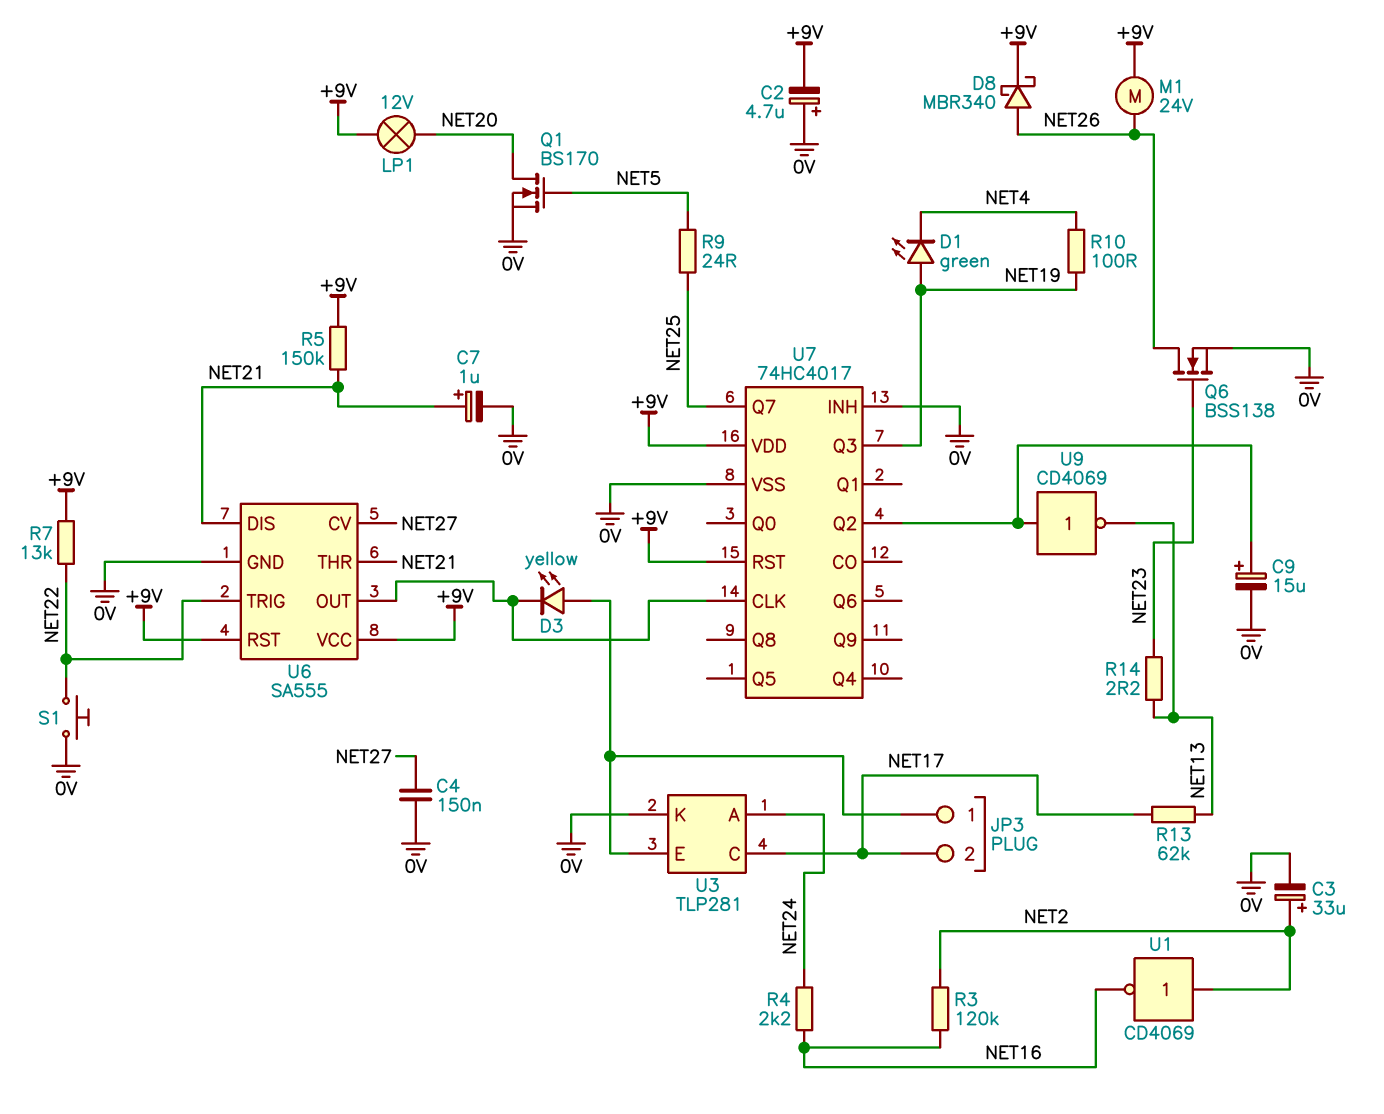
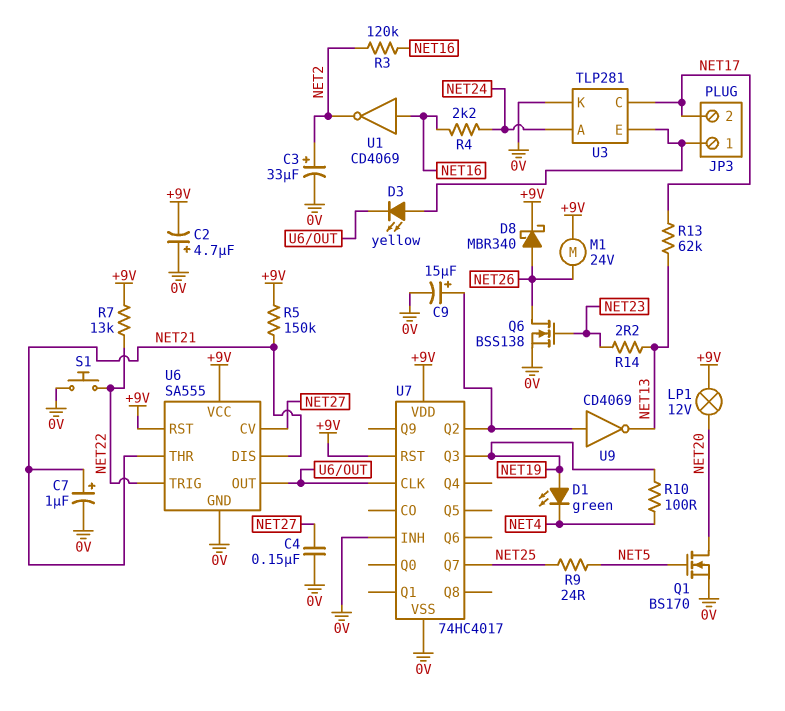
U1: NOT CD4069 (in NET2, out NET16) -> NOT CD4069 (in NET16, out NET2)

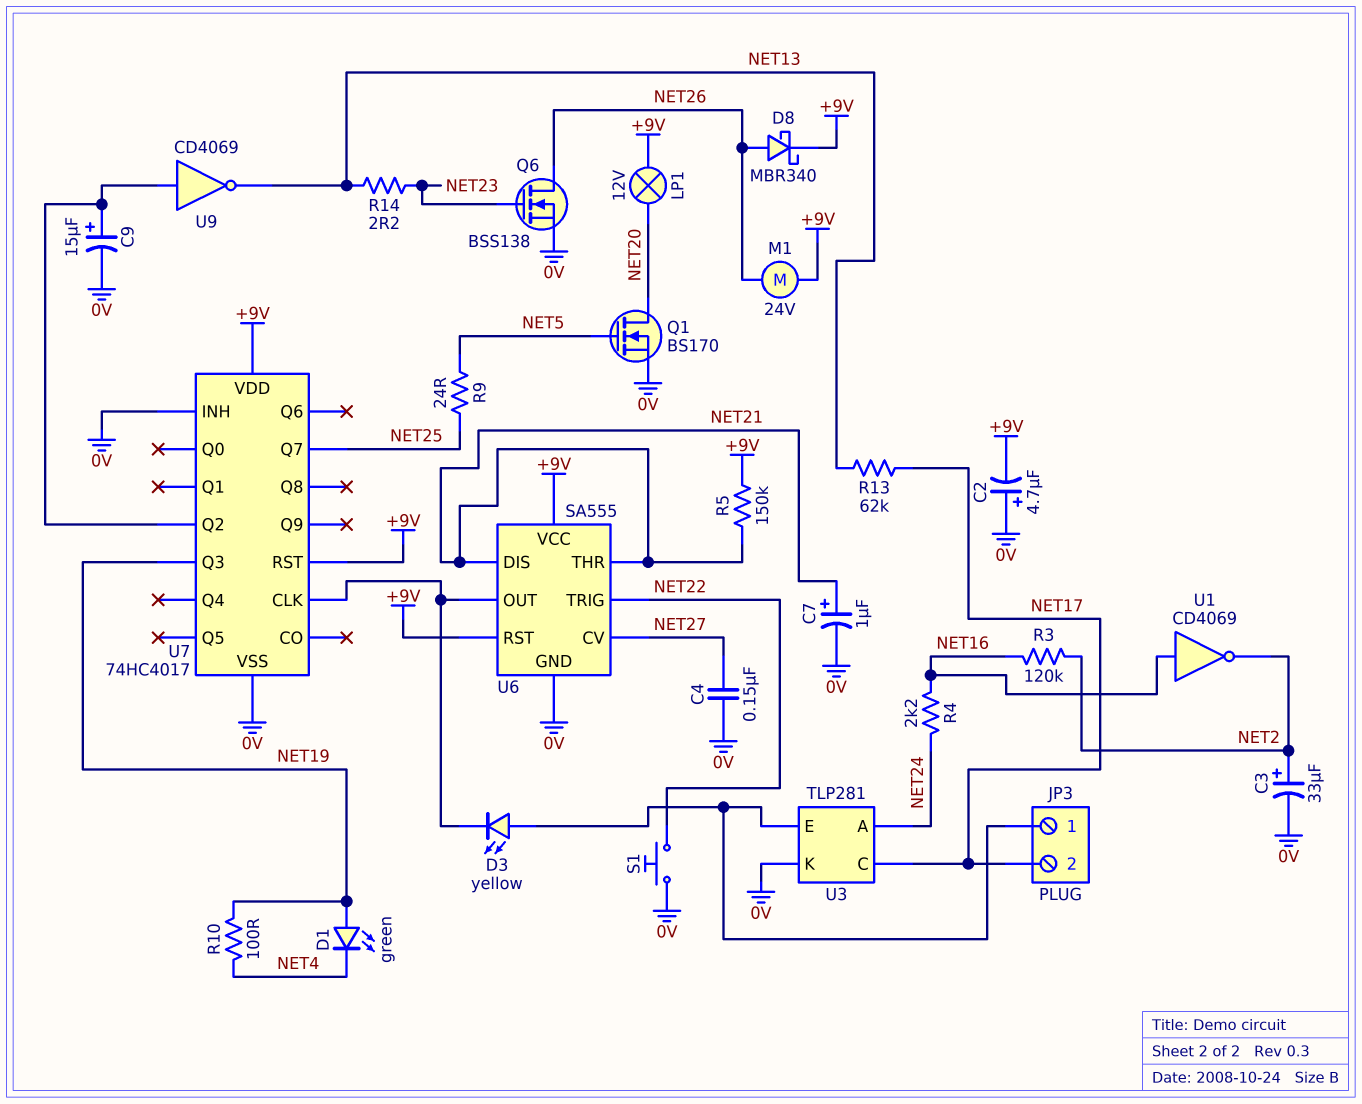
R7: 13k (+9V, NET22) -> none

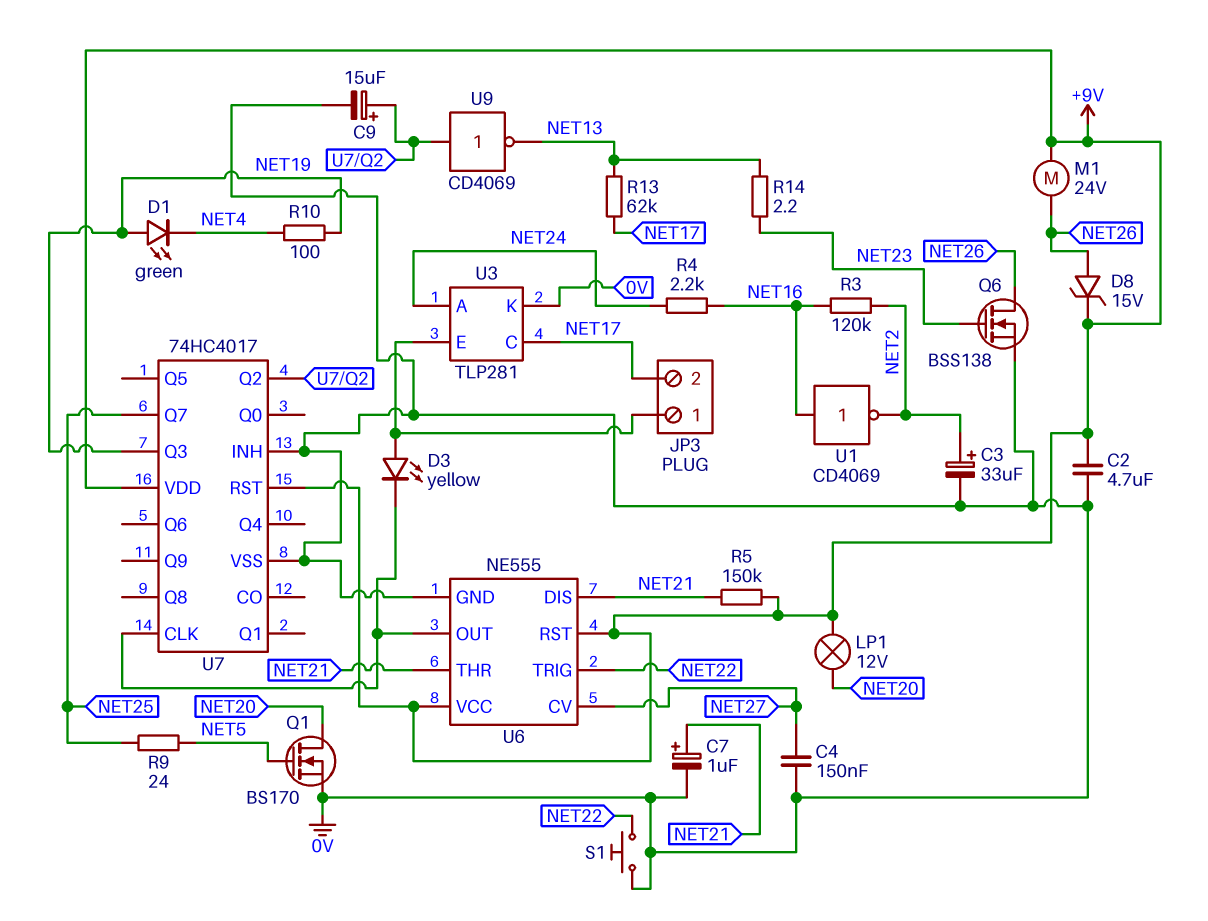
C2: 4.7uF (plus 0V, minus +9V) -> 4.7uF (+9V, 0V)
D8: schottky MBR340 (A NET26, K +9V) -> zener 15V (A NET26, K +9V)
U6: SA555 -> NE555

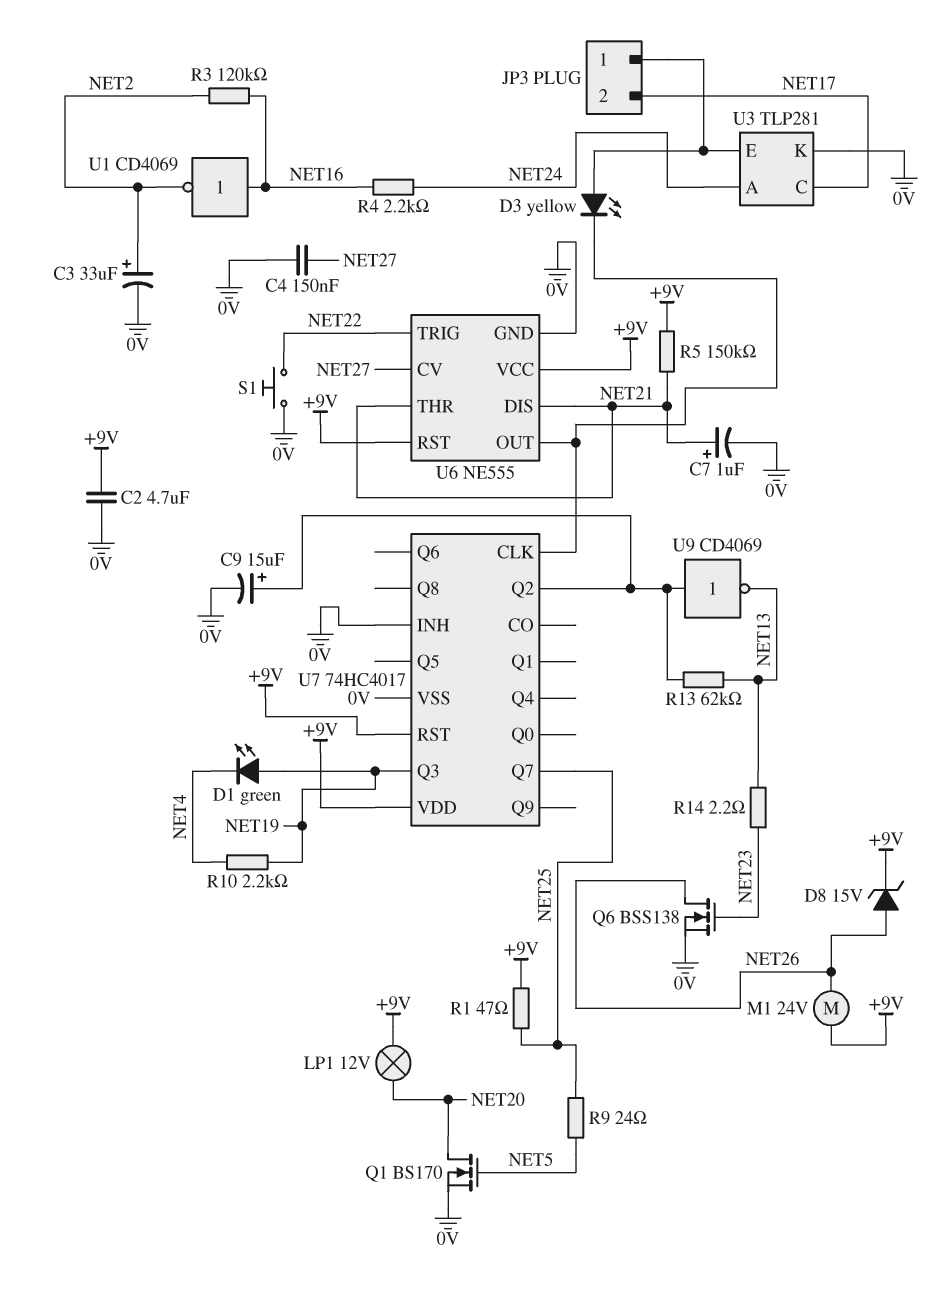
R1: none -> 47 (+9V, NET25)
R10: 100 (NET4, NET19) -> 2.2k (NET4, NET19)
R13: 62k (NET13, NET17) -> 62k (NET13, U7/Q2)

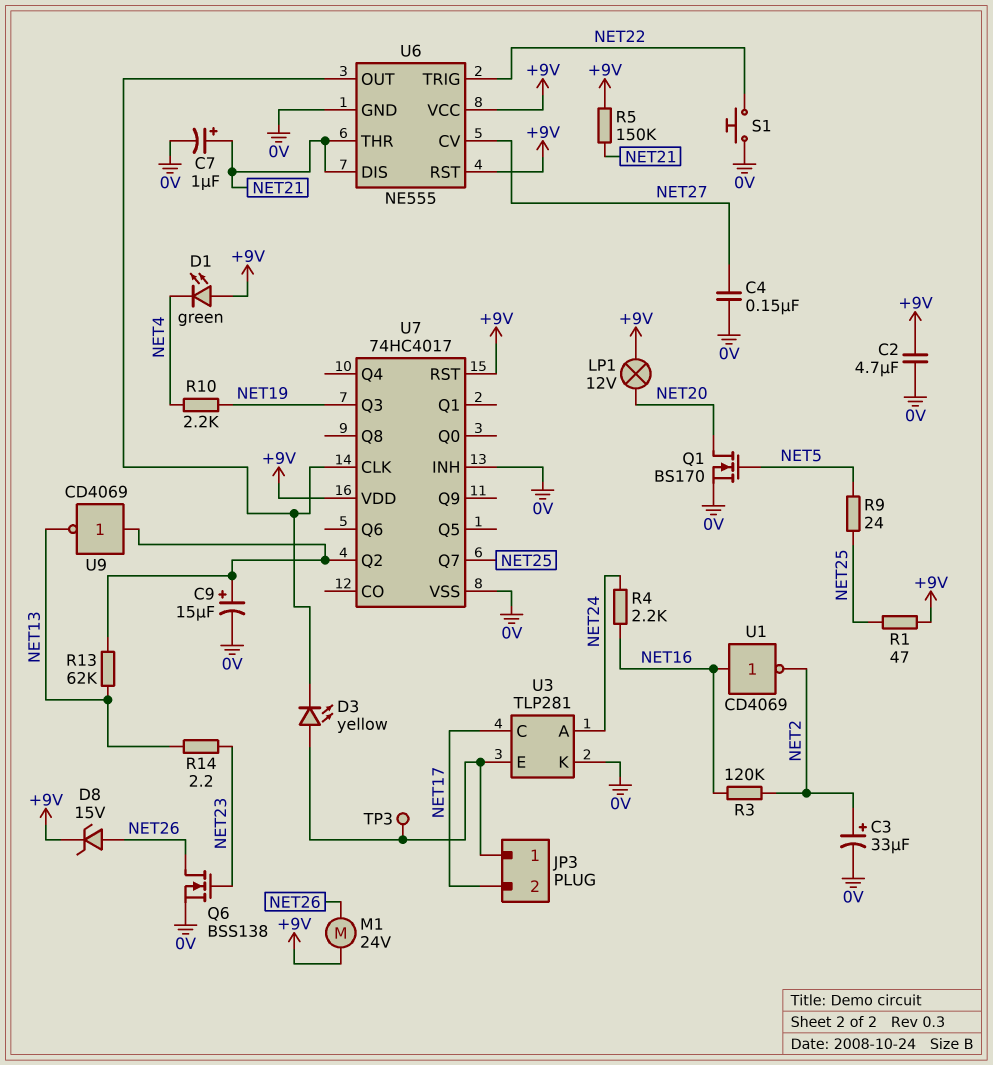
D1: LED green (A NET19, K NET4) -> LED green (A +9V, K NET4)
TP3: none -> test point (JP3/1)

